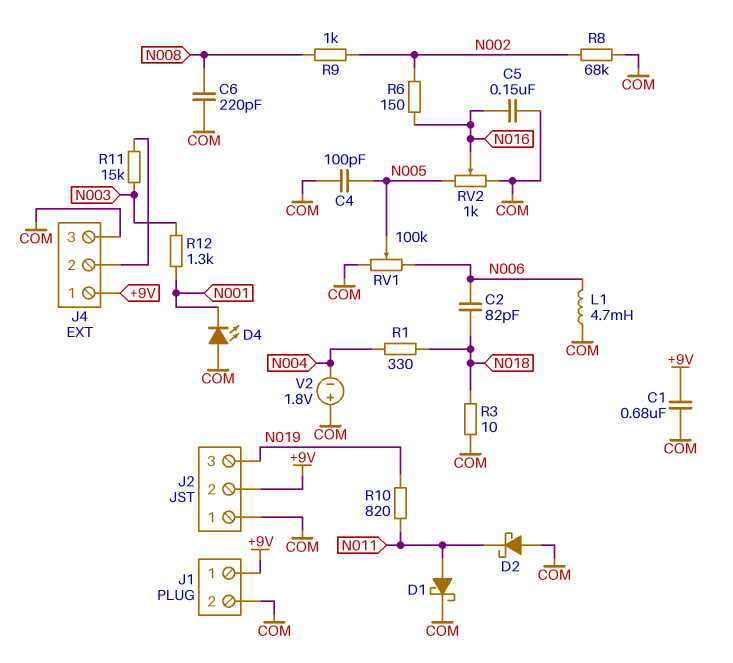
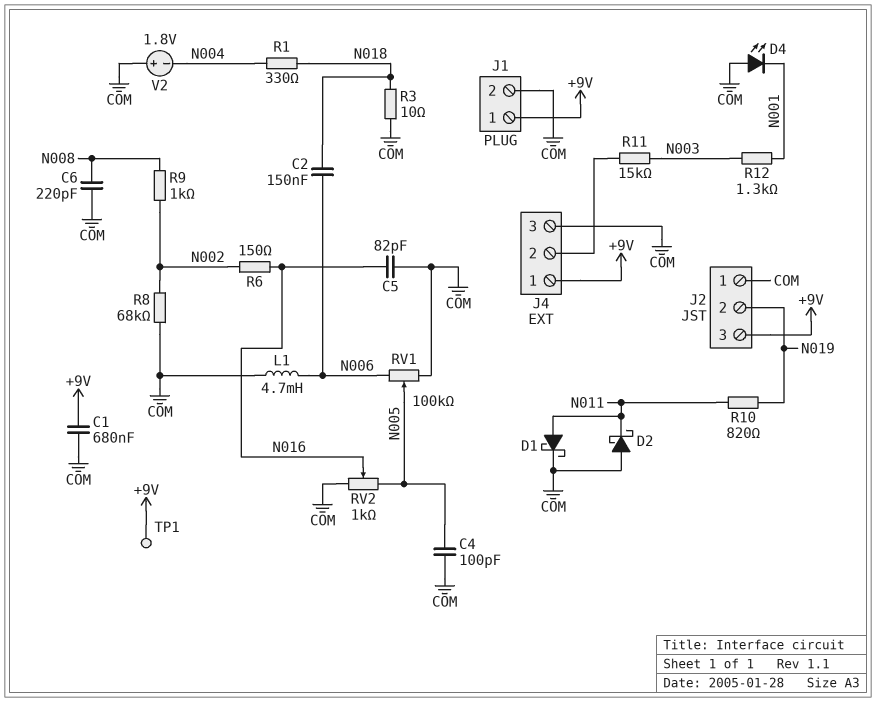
C2: 82pF (N006, N018) -> 150nF (N006, N018)
C5: 150nF (COM, N016) -> 82pF (COM, N016)
J2 pin 2: +9V -> N019
J2 pin 3: N019 -> +9V
TP1: none -> test point (+9V)

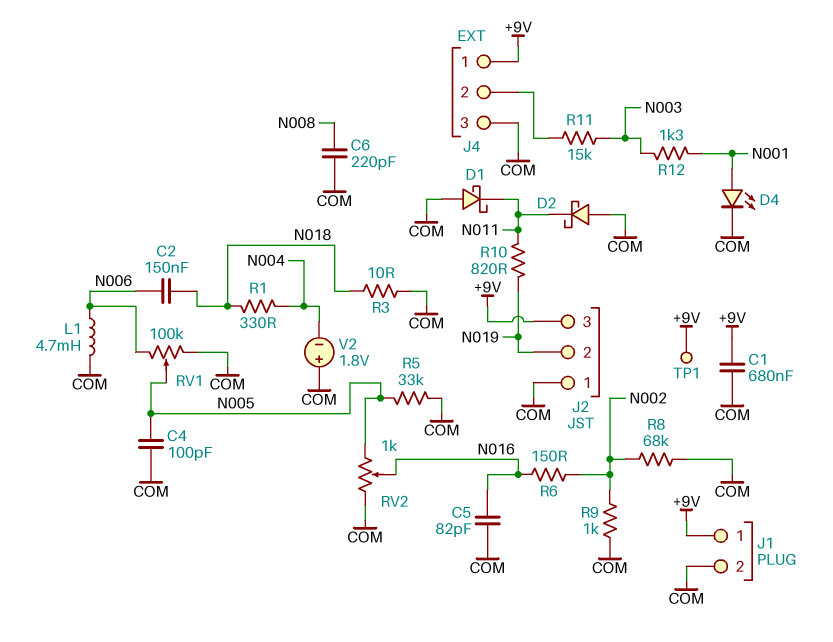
D1: schottky (A N011, K COM) -> schottky (A COM, K N011)
D4: LED (A COM, K N001) -> LED (A N001, K COM)
R5: none -> 33k (COM, N005)
R9: 1k (N002, N008) -> 1k (COM, N002)

